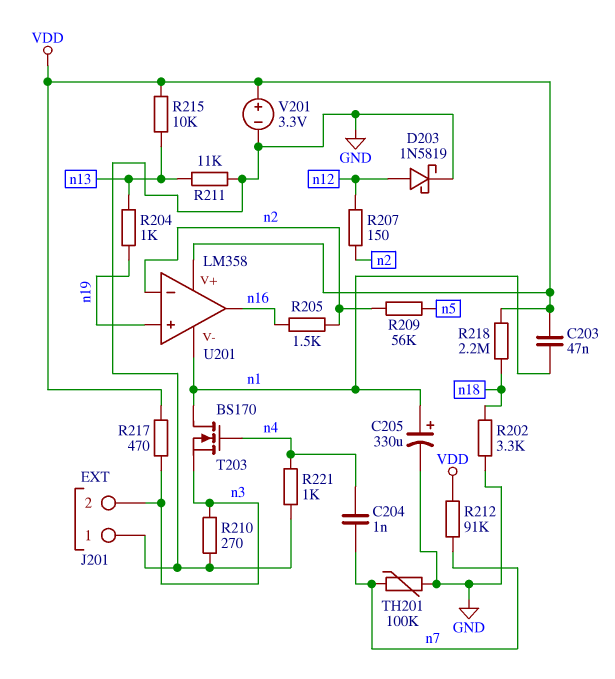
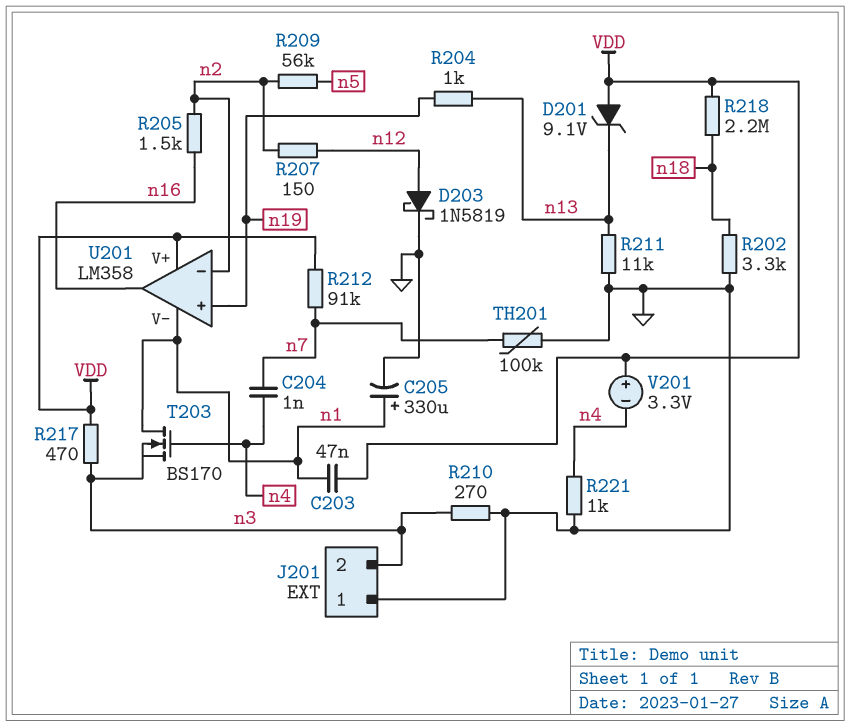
D201: none -> zener 9.1V (A VDD, K n13)
R215: 10k (VDD, n13) -> none
V201: 3.3V (plus VDD, minus GND) -> 3.3V (plus VDD, minus n4)

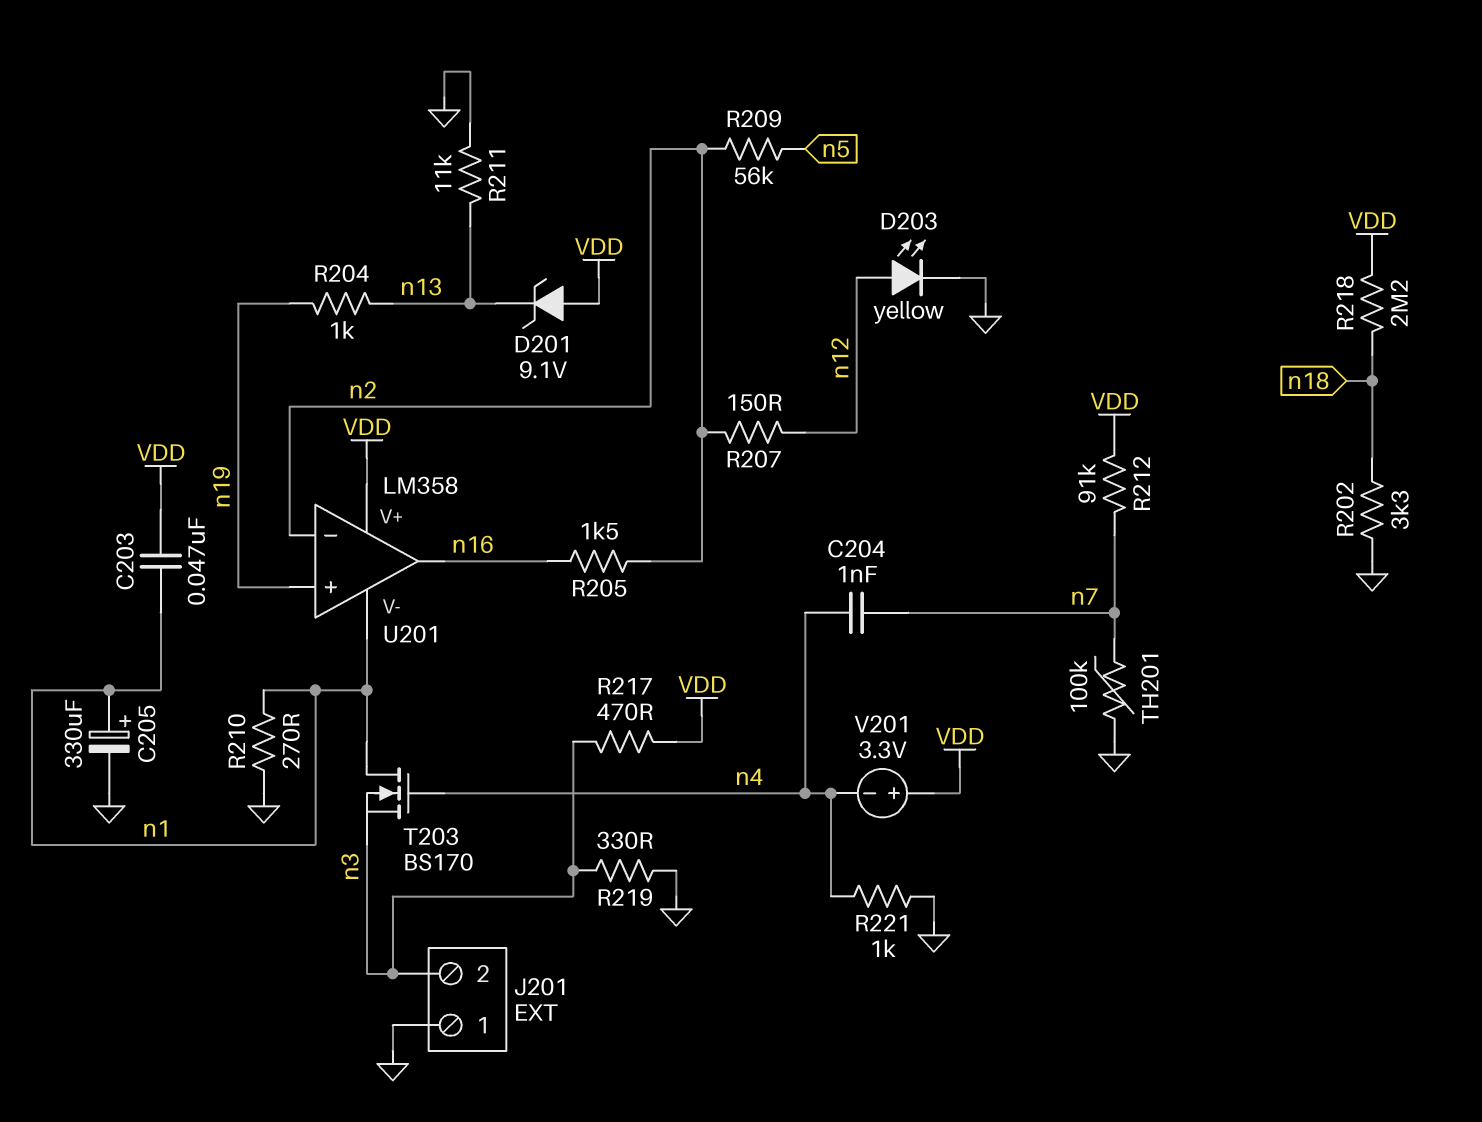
D203: schottky 1N5819 (A n12, K GND) -> LED yellow (A n12, K GND)
R210: 270 (GND, n3) -> 270 (GND, n1)
R219: none -> 330 (GND, n3)

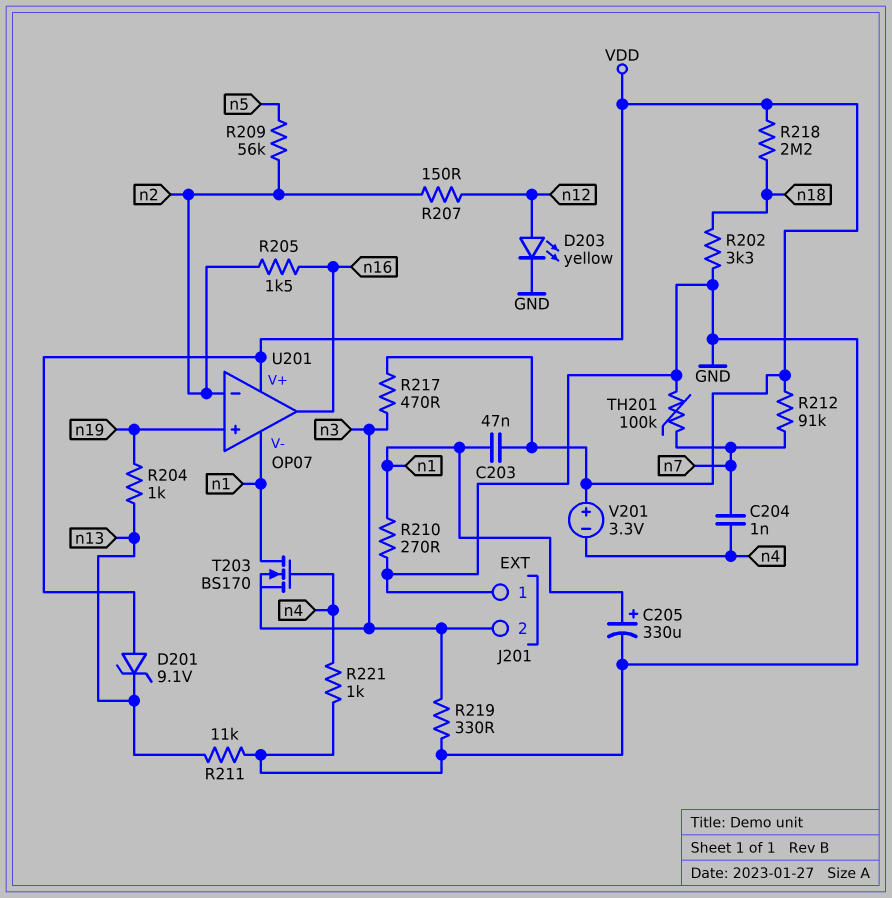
U201: LM358 -> OP07

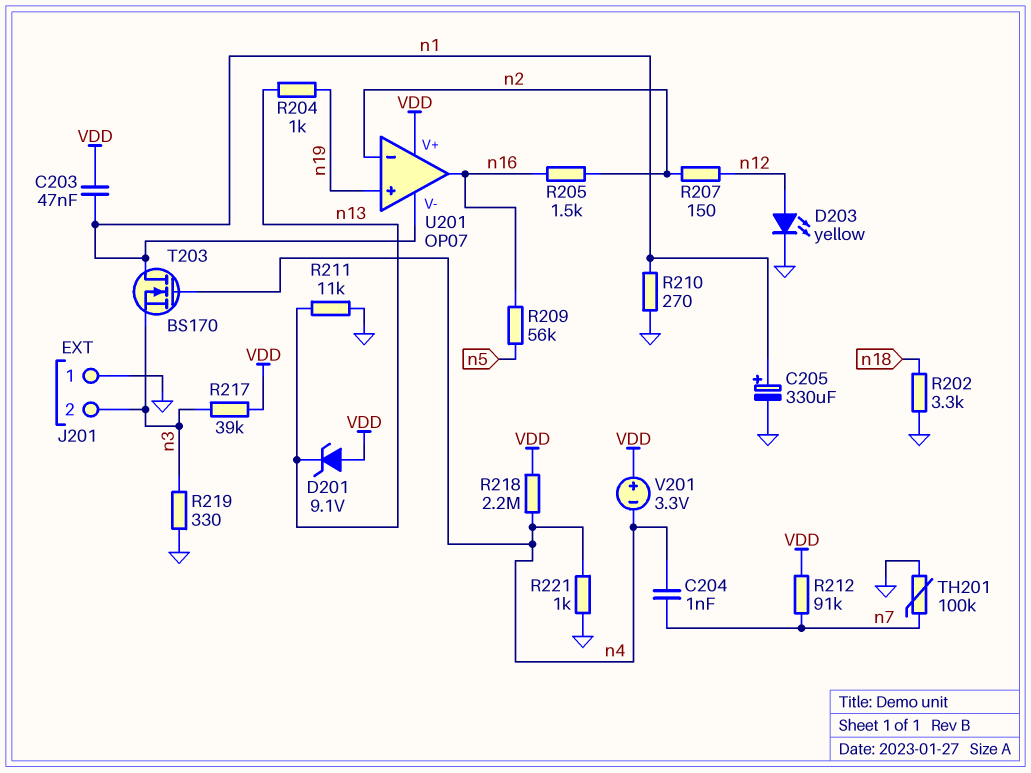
R209: 56k (n2, n5) -> 56k (n5, n16)
R217: 470 (VDD, n3) -> 39k (VDD, n3)
R218: 2.2M (VDD, n18) -> 2.2M (VDD, n4)

